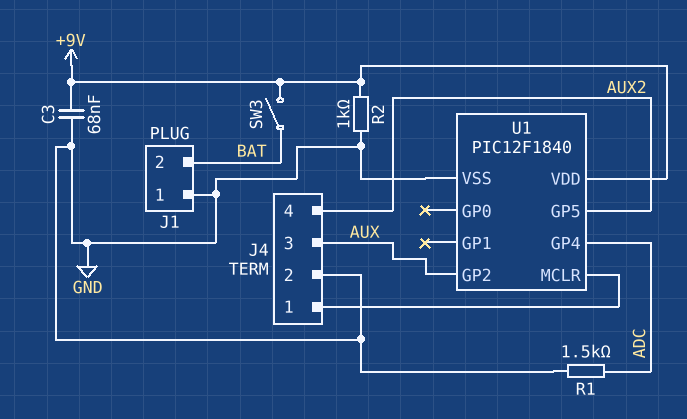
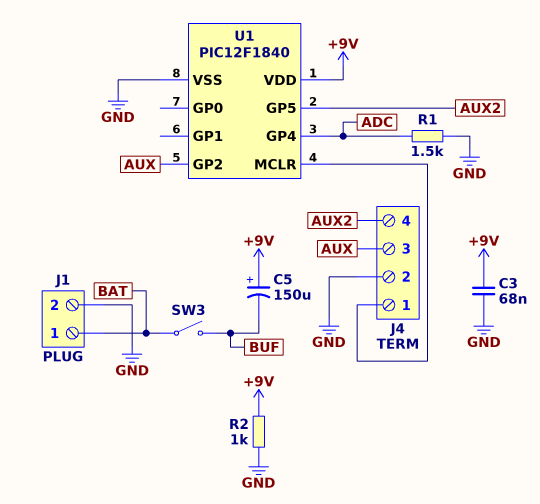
C5: none -> 150uF (plus +9V, minus BUF)
J1 pin 1: GND -> BAT
J1 pin 2: BAT -> GND
SW3: switch (+9V, BAT) -> switch (BAT, BUF)

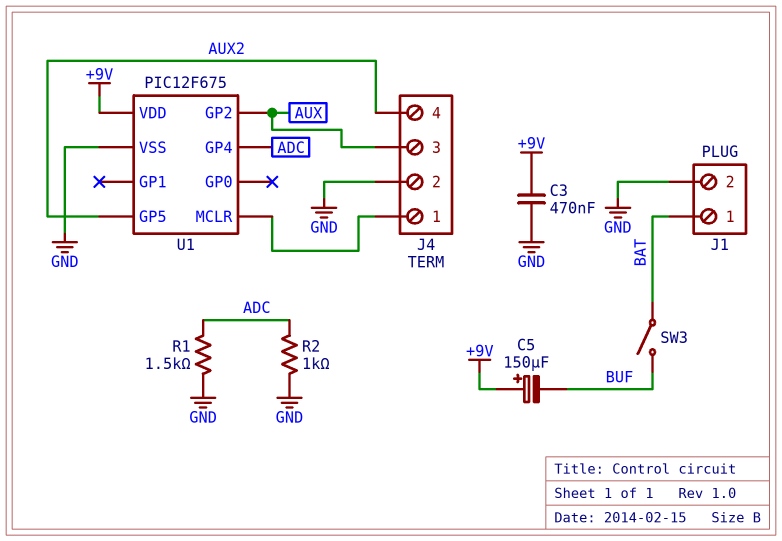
C3: 68nF (+9V, GND) -> 470nF (+9V, GND)
R2: 1k (+9V, GND) -> 1k (ADC, GND)
U1: PIC12F1840 -> PIC12F675

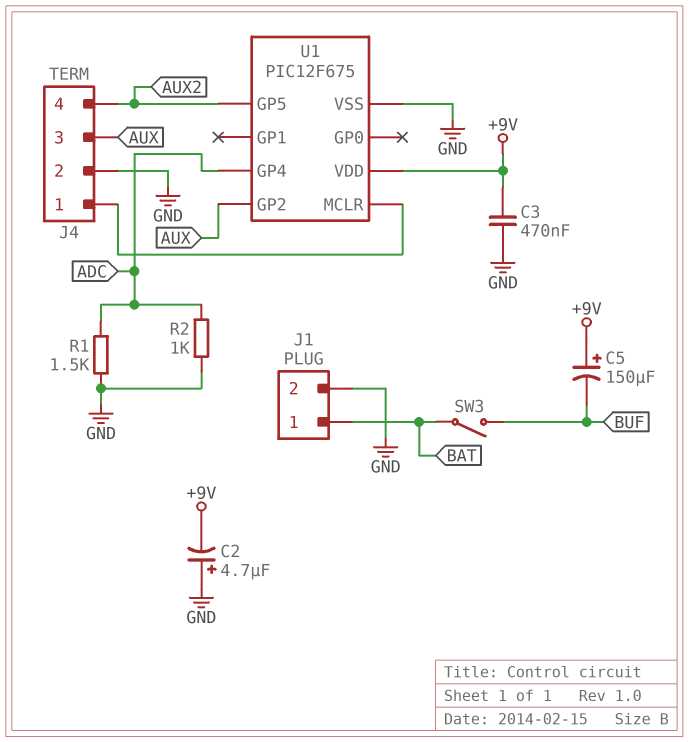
C2: none -> 4.7uF (plus GND, minus +9V)

